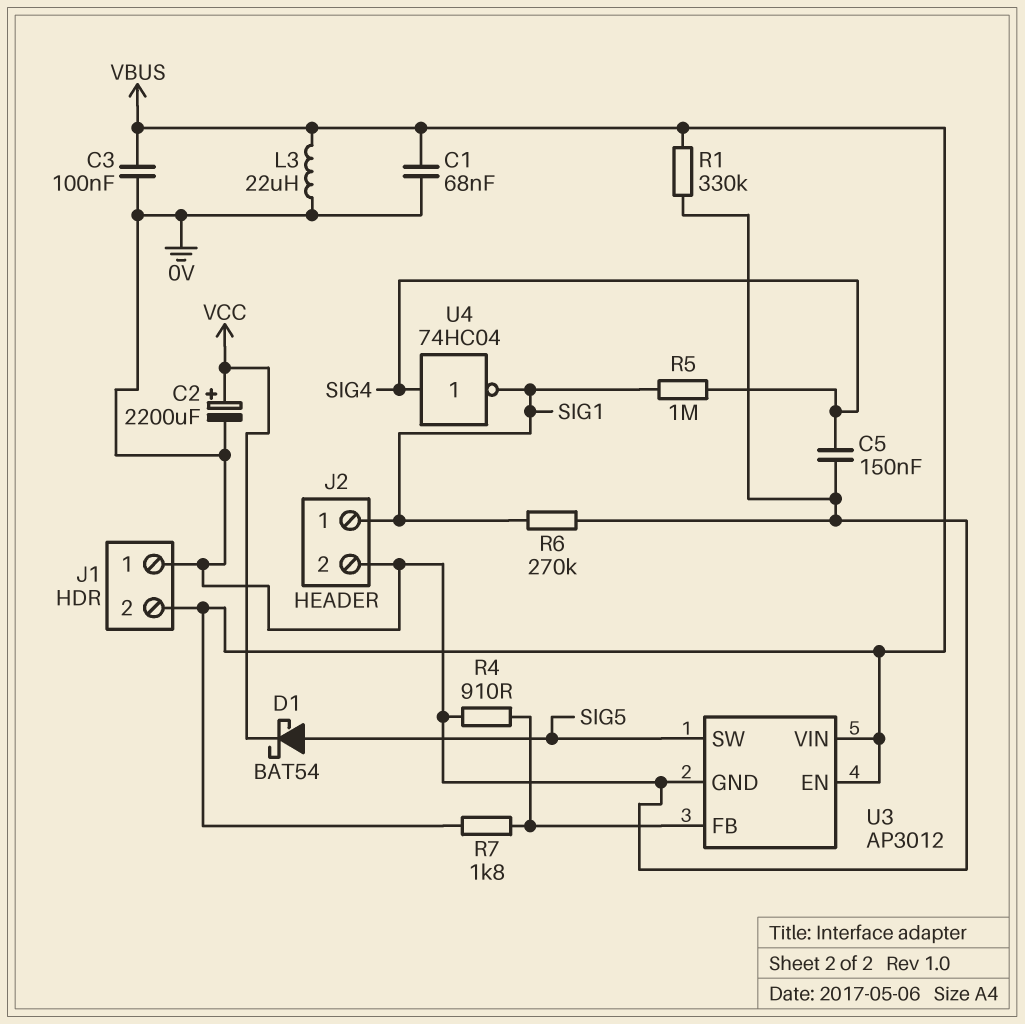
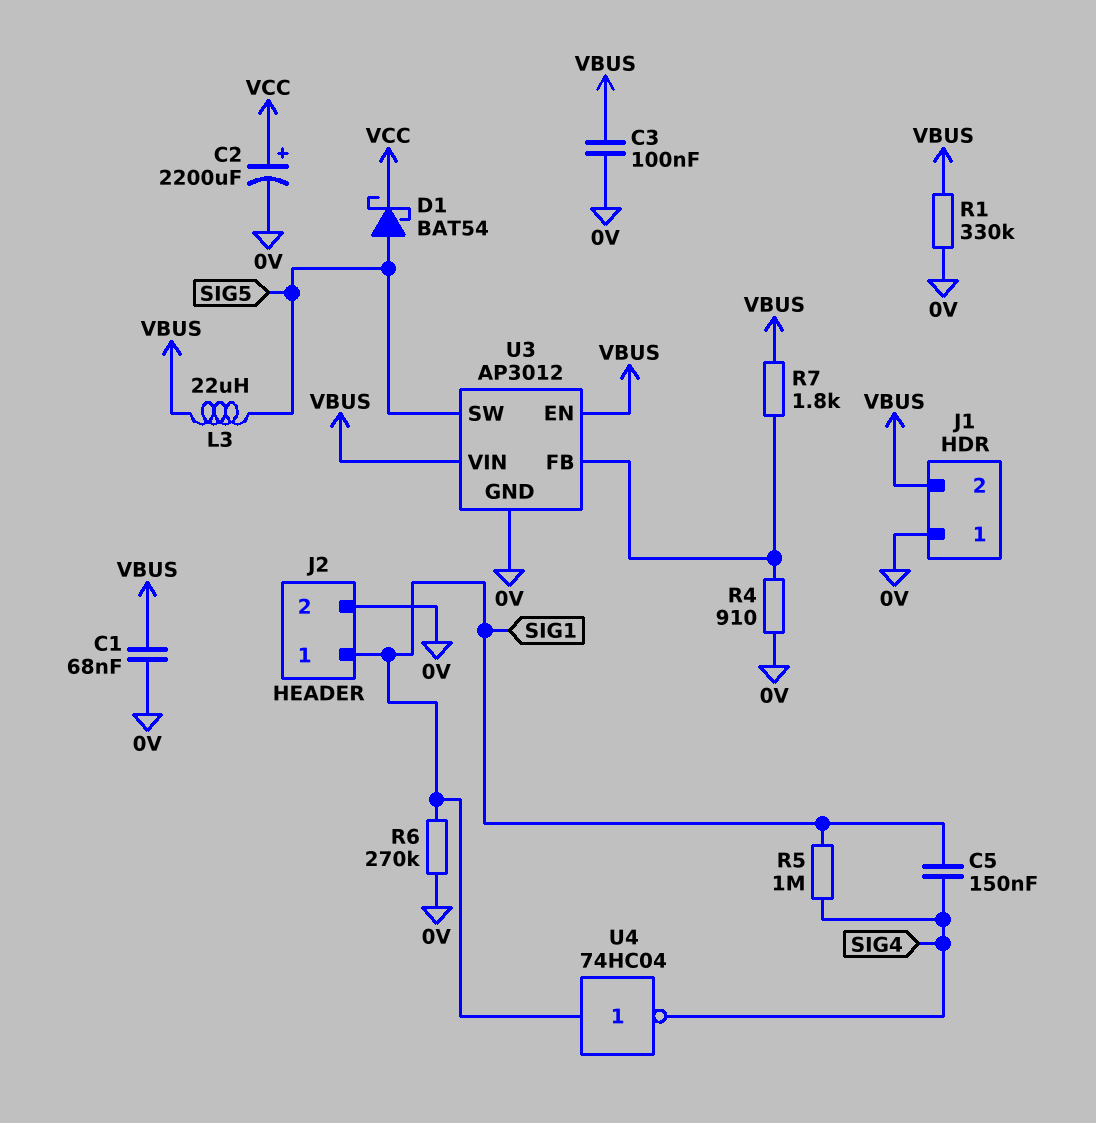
C5: 150nF (0V, SIG4) -> 150nF (SIG1, SIG4)
L3: 22uH (0V, VBUS) -> 22uH (SIG5, VBUS)
U4: NOT 74HC04 (in SIG4, out SIG1) -> NOT 74HC04 (in SIG1, out SIG4)

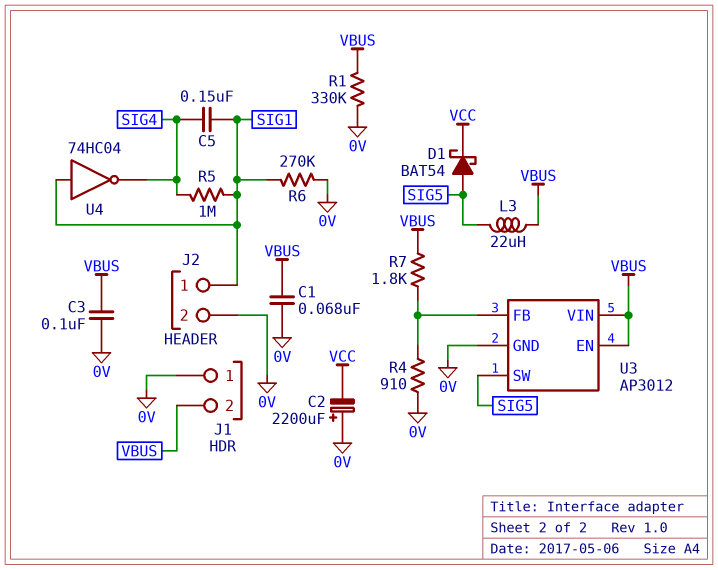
C2: 2200uF (plus VCC, minus 0V) -> 2200uF (plus 0V, minus VCC)

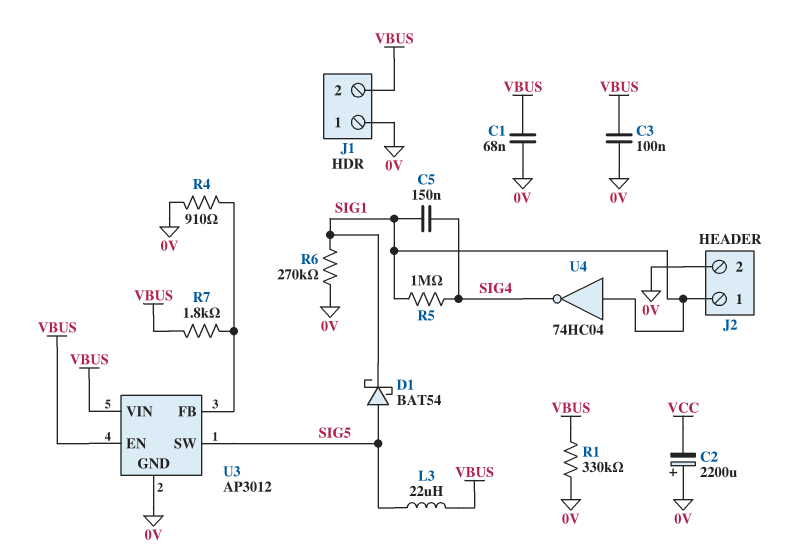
D1: schottky BAT54 (A SIG5, K VCC) -> schottky BAT54 (A SIG5, K SIG1)

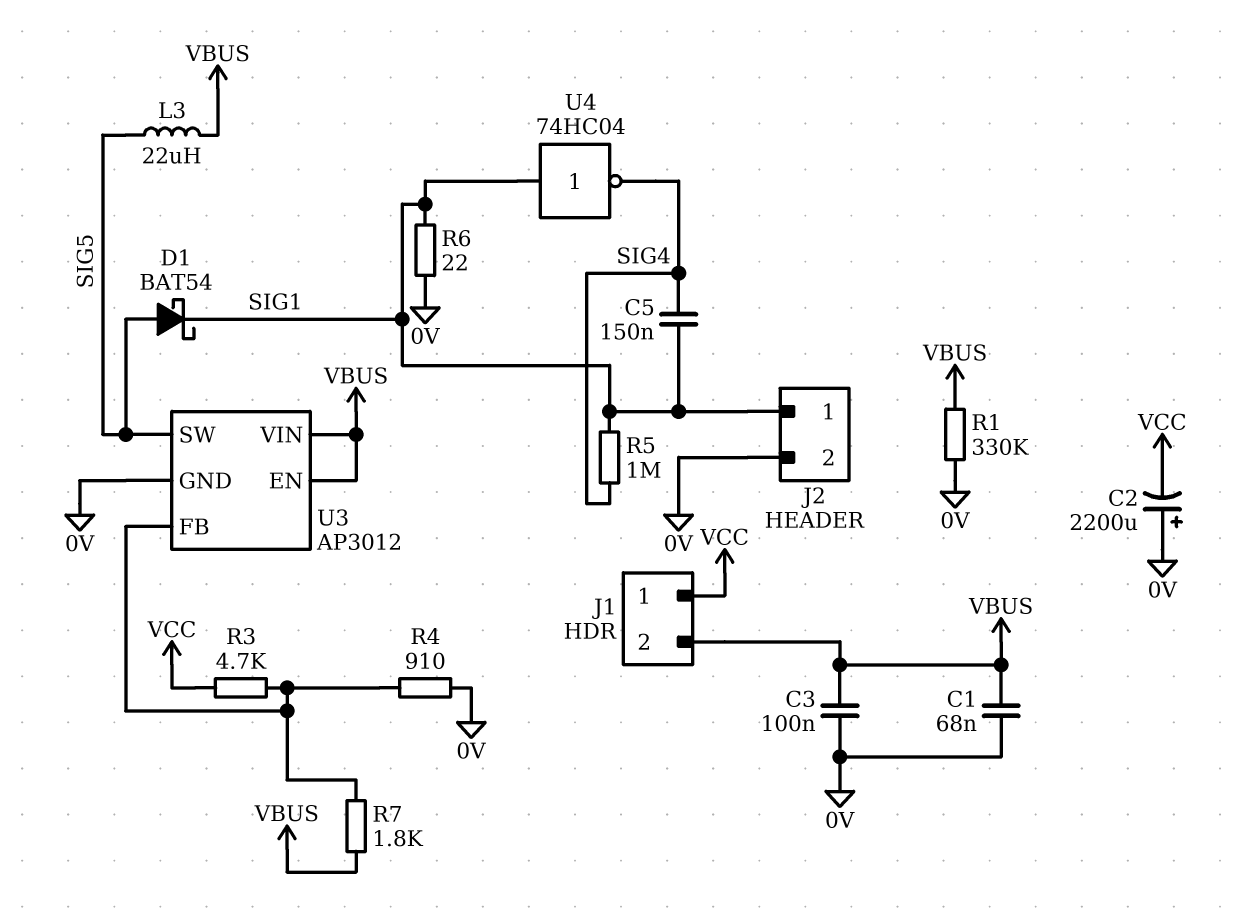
J1 pin 1: 0V -> VCC
R3: none -> 4.7k (U3/FB, VCC)
R6: 270k (0V, SIG1) -> 22 (0V, SIG1)

